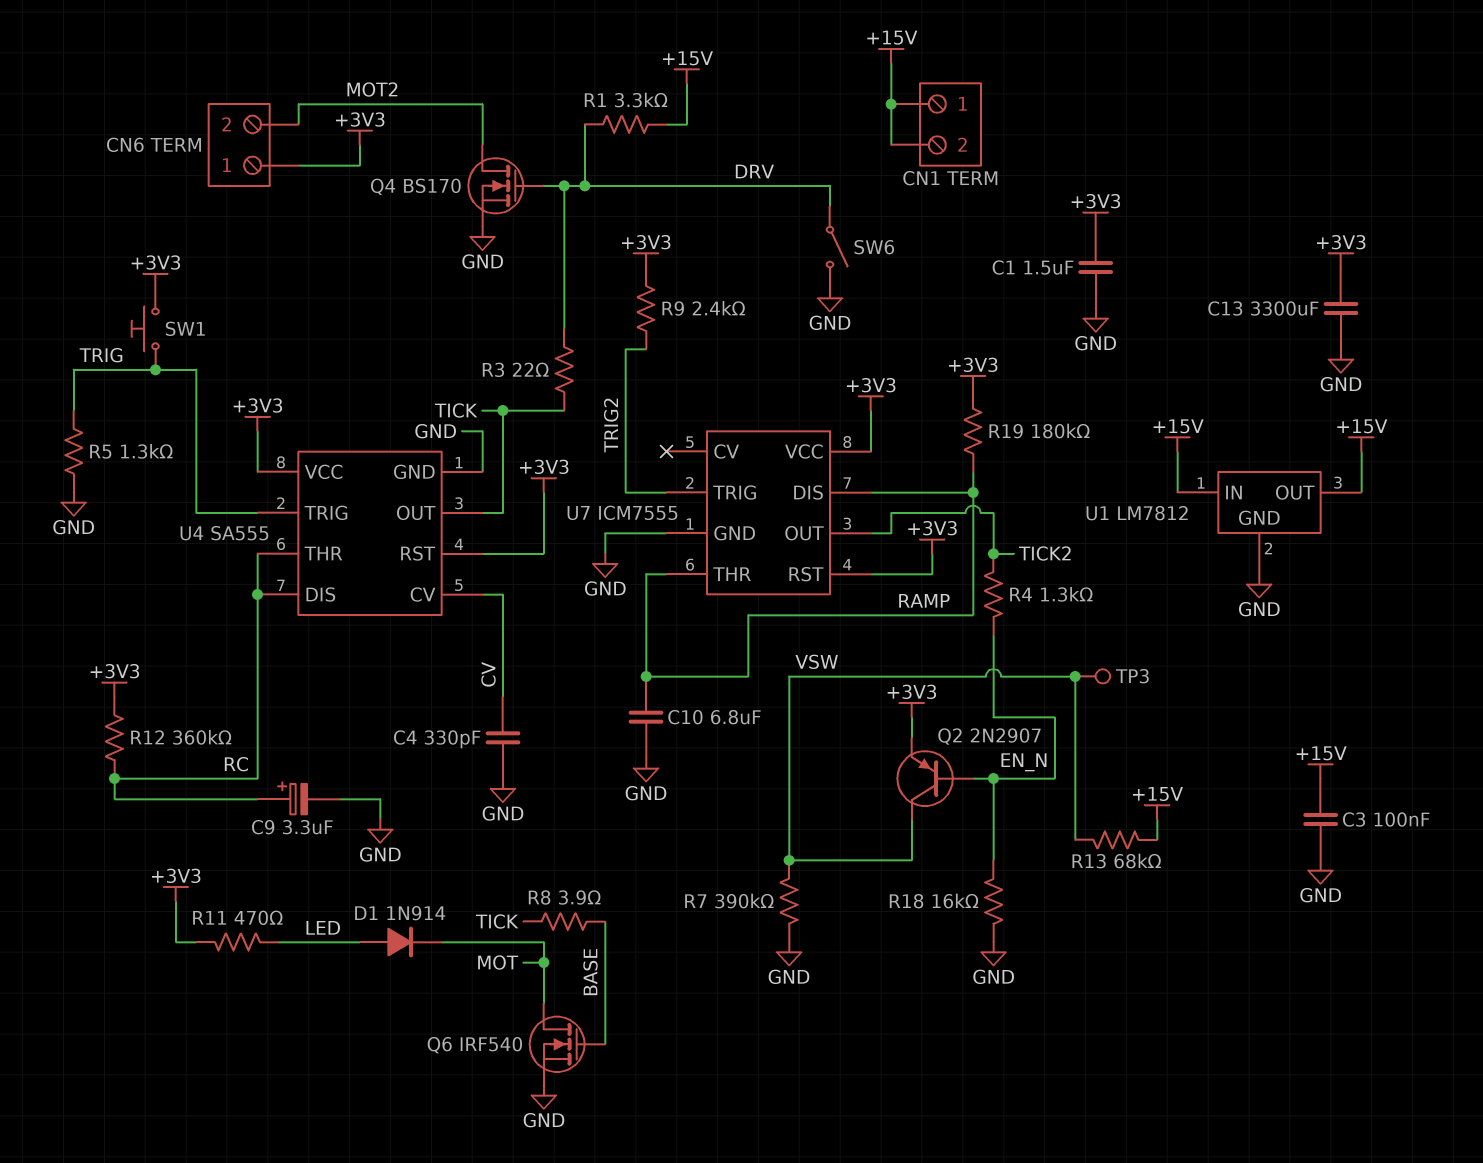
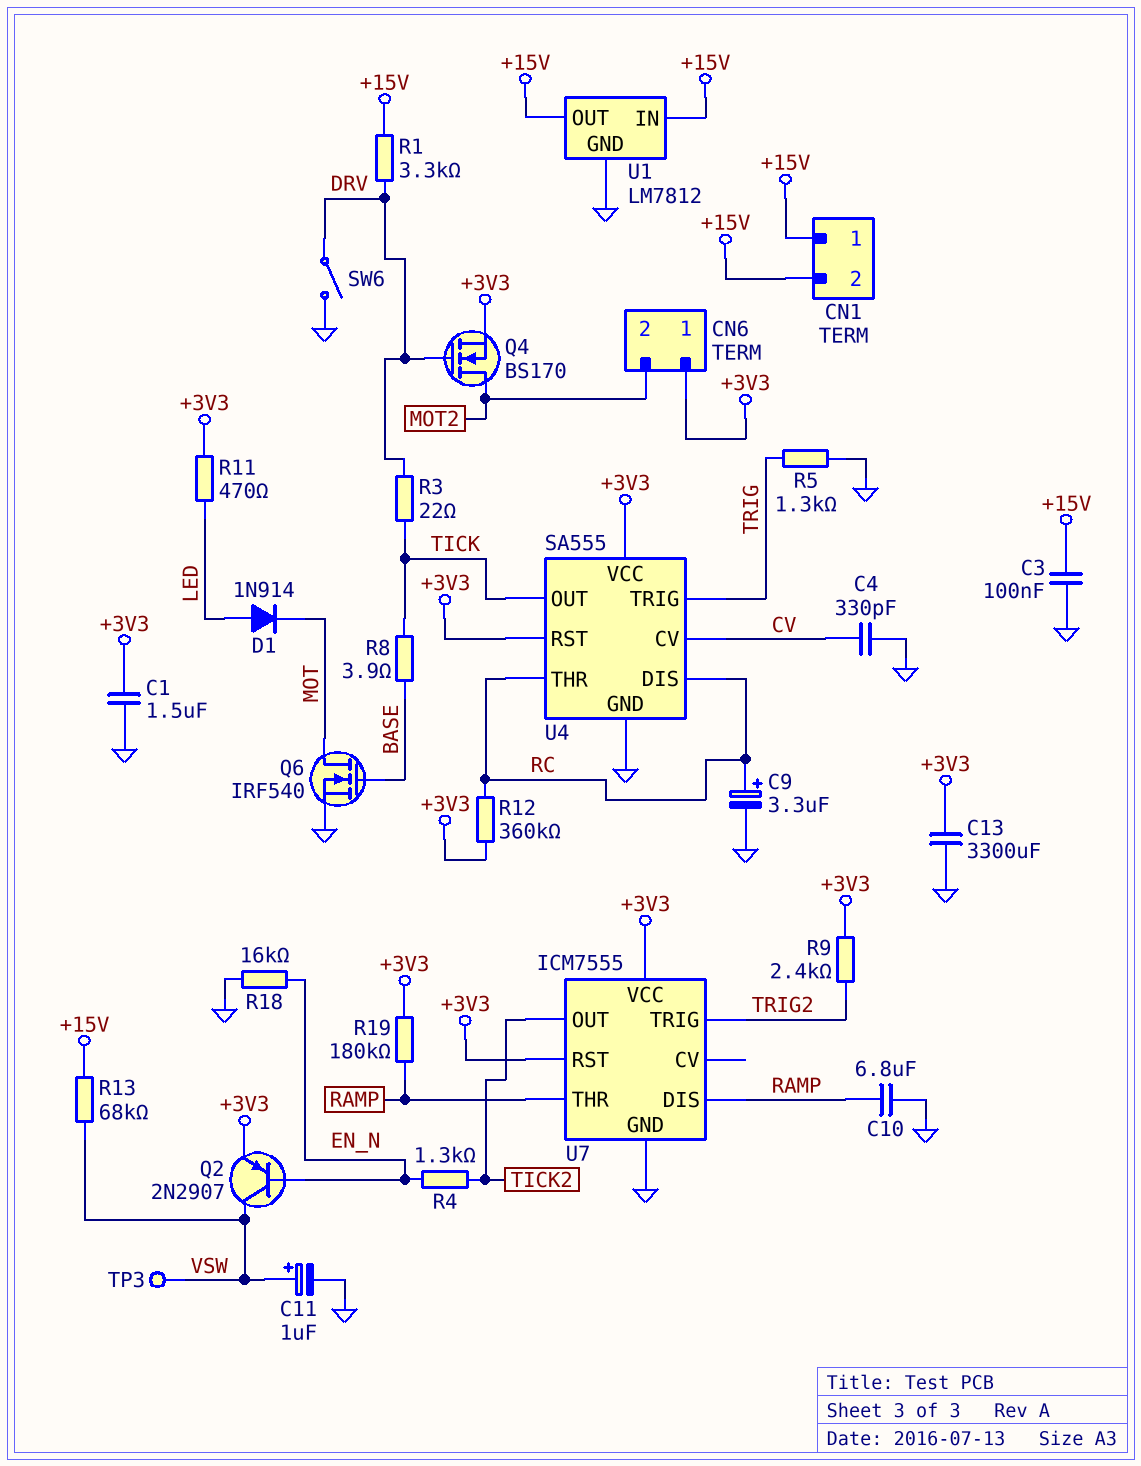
C11: none -> 1uF (plus VSW, minus GND)
Q4: NMOS BS170 (G DRV, D MOT2, S GND) -> NMOS BS170 (G DRV, D MOT2, S +3V3)
R7: 390k (GND, VSW) -> none
SW1: button (+3V3, TRIG) -> none

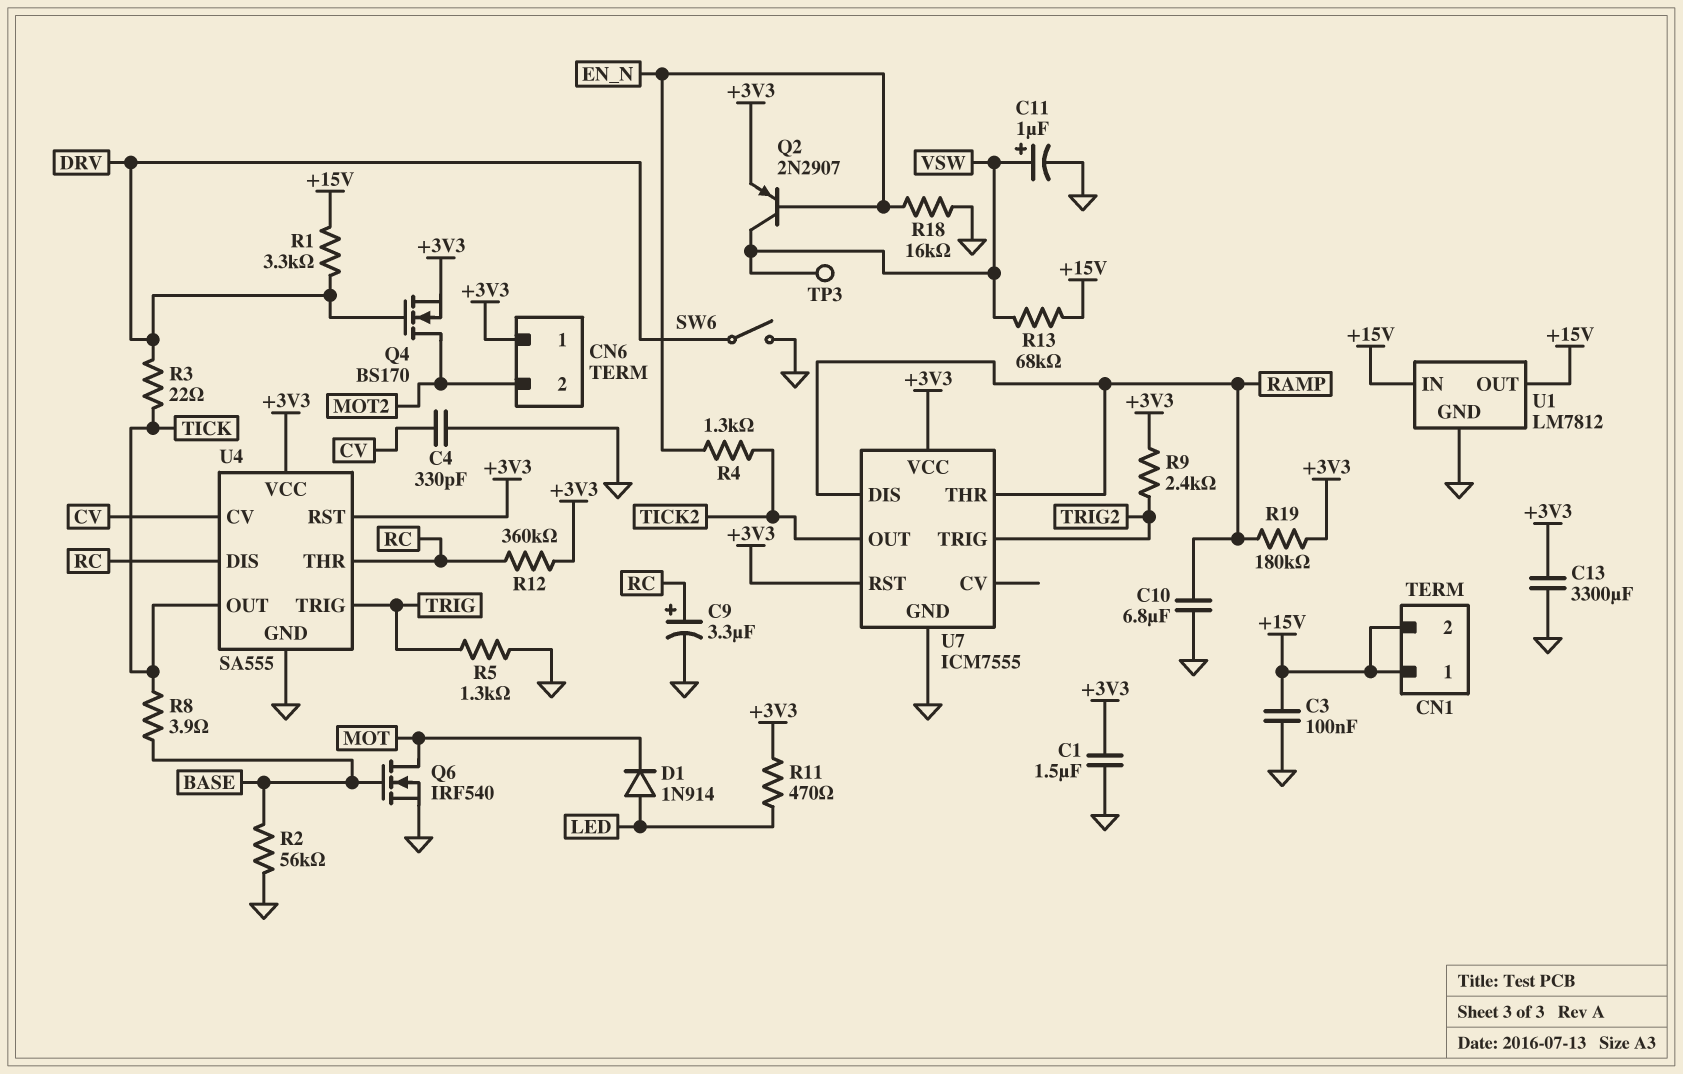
R2: none -> 56k (BASE, GND)

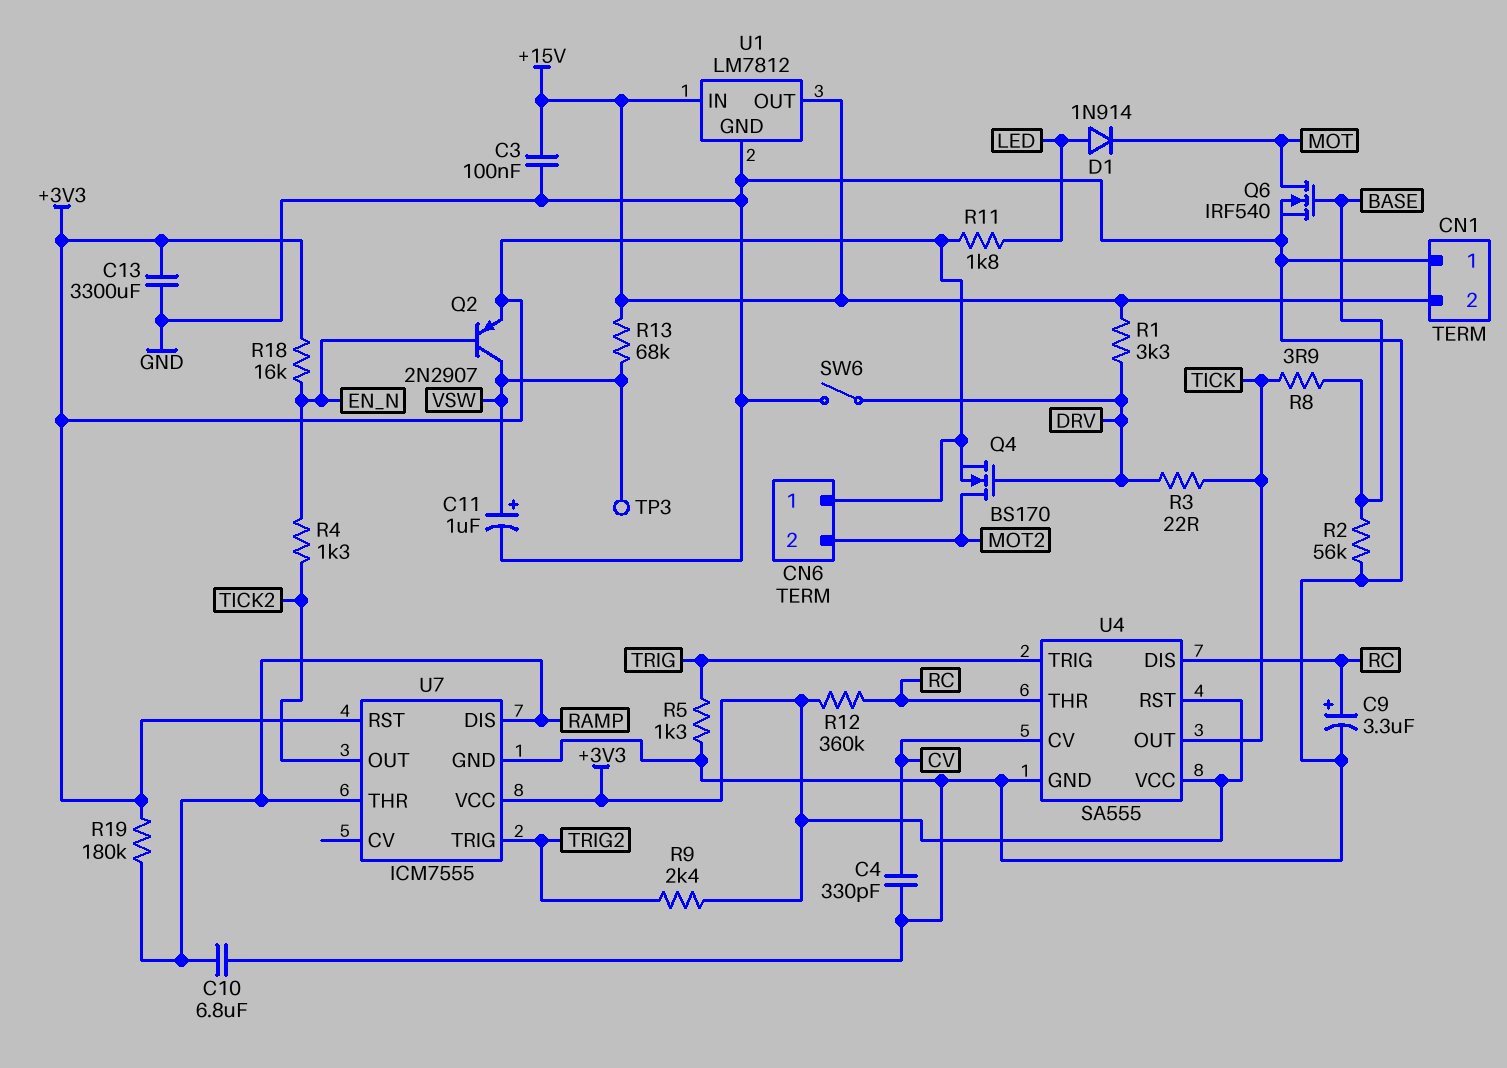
C1: 1.5uF (+3V3, GND) -> none
CN1 pin 1: +15V -> GND
R11: 470 (+3V3, LED) -> 1.8k (+3V3, LED)
R18: 16k (EN_N, GND) -> 16k (+3V3, EN_N)

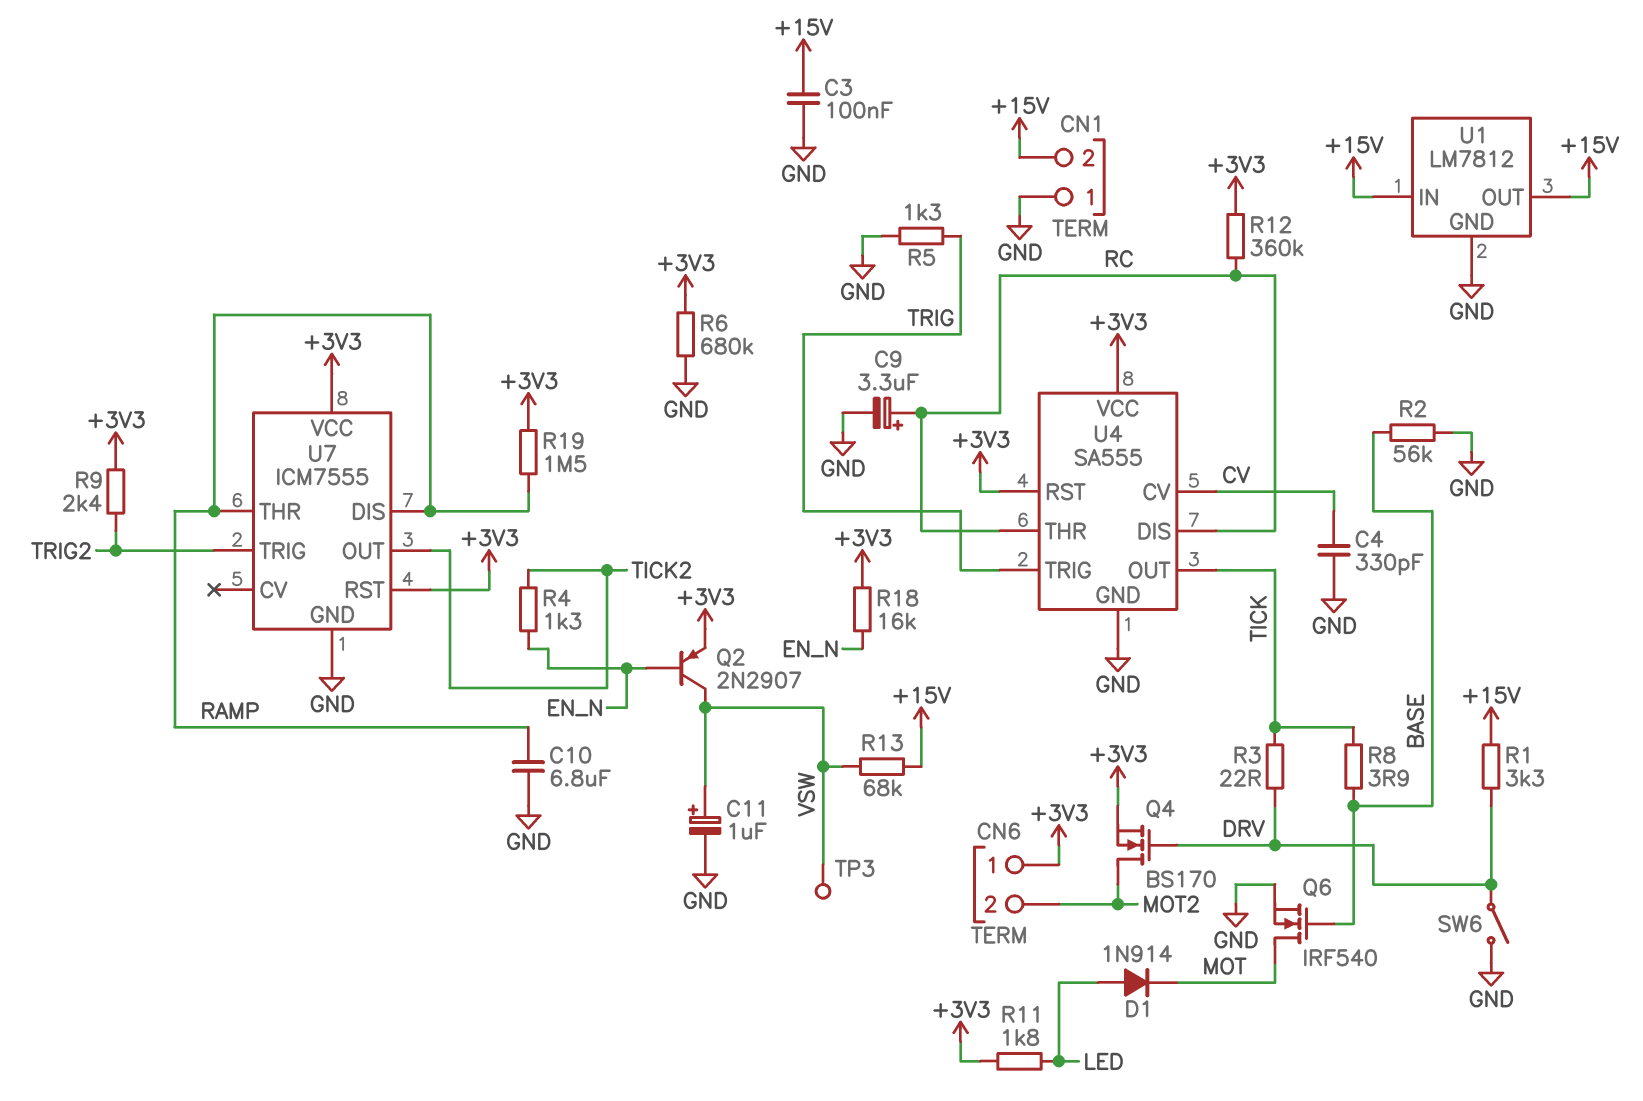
C13: 3300uF (+3V3, GND) -> none
R6: none -> 680k (+3V3, GND)
R19: 180k (+3V3, RAMP) -> 1.5M (+3V3, RAMP)

